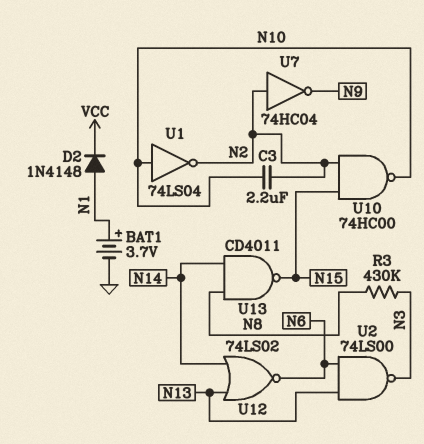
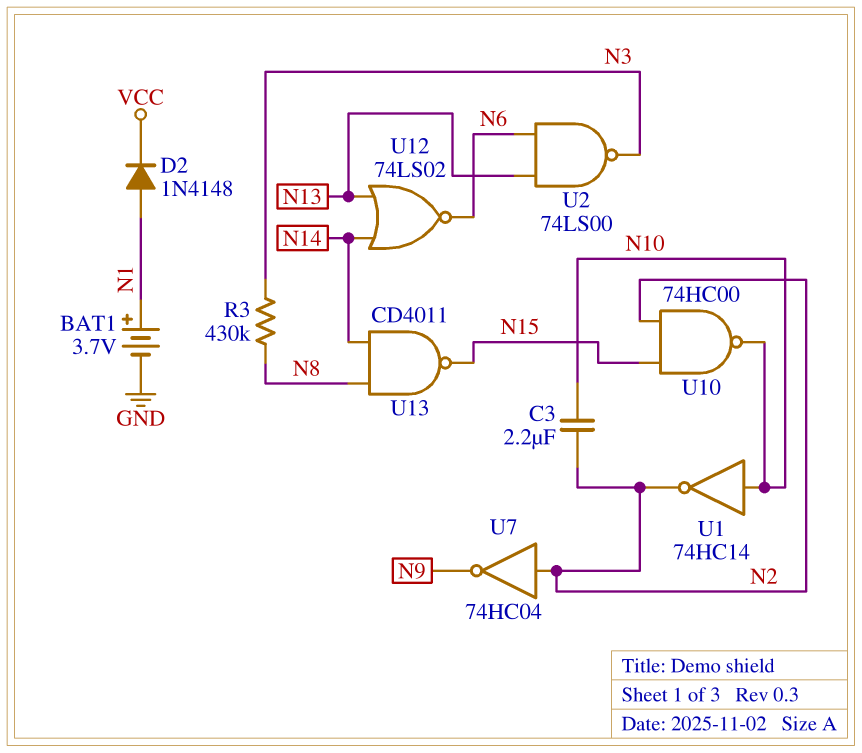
U1: NOT 74LS04 (in N10, out N2) -> NOT 74HC14 (in N10, out N2)

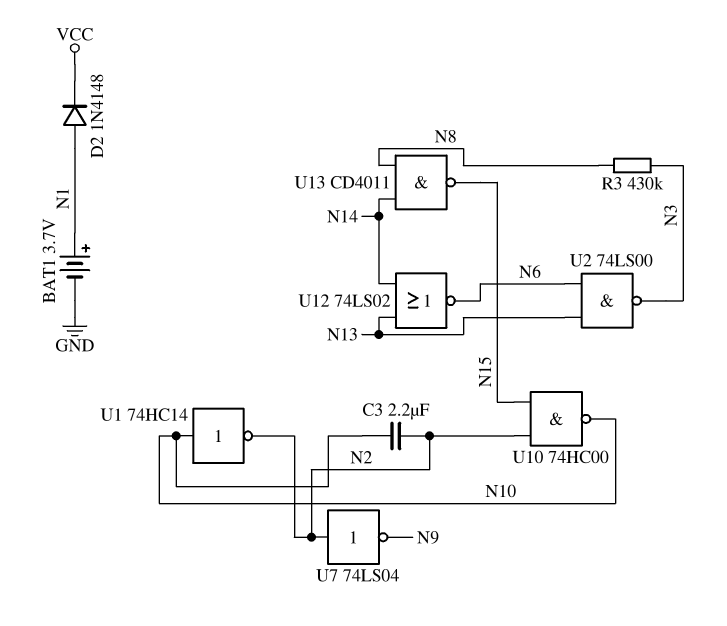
U7: NOT 74HC04 (in N2, out N9) -> NOT 74LS04 (in N2, out N9)

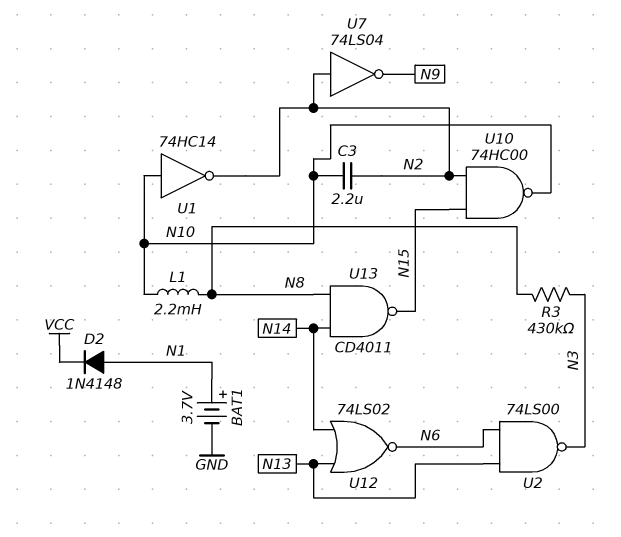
L1: none -> 2.2mH (N8, N10)

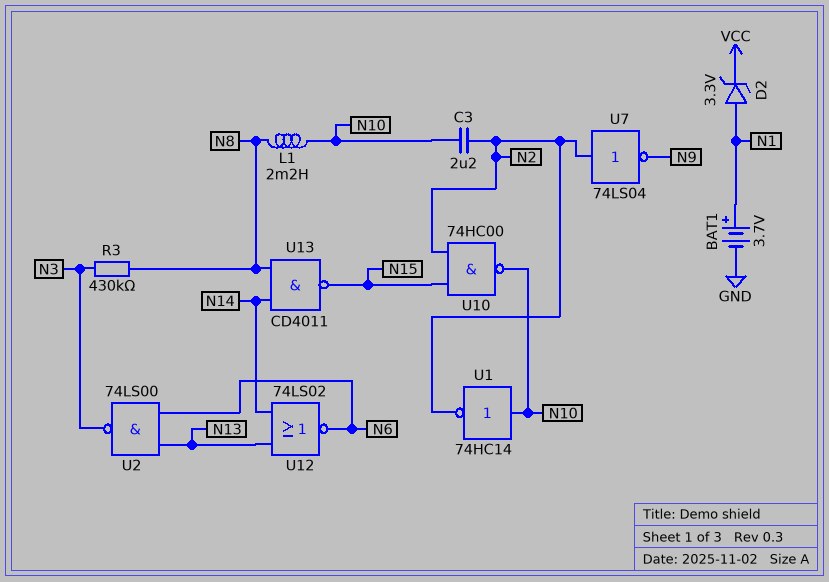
D2: diode 1N4148 (A N1, K VCC) -> zener 3.3V (A N1, K VCC)

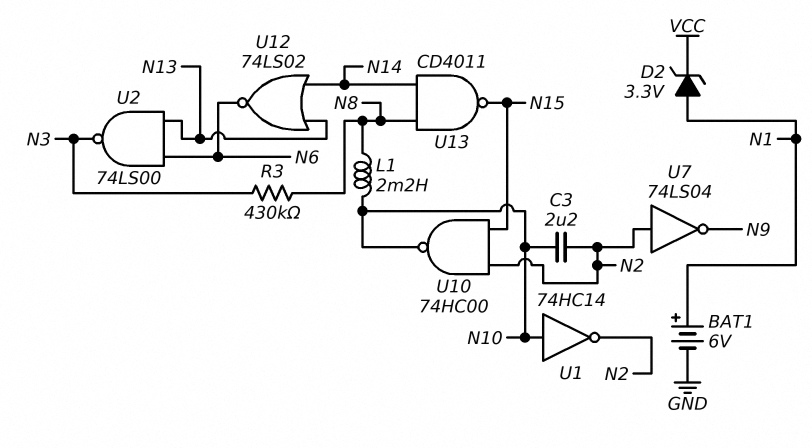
BAT1: 3.7V (plus N1, minus GND) -> 6V (plus N1, minus GND)

